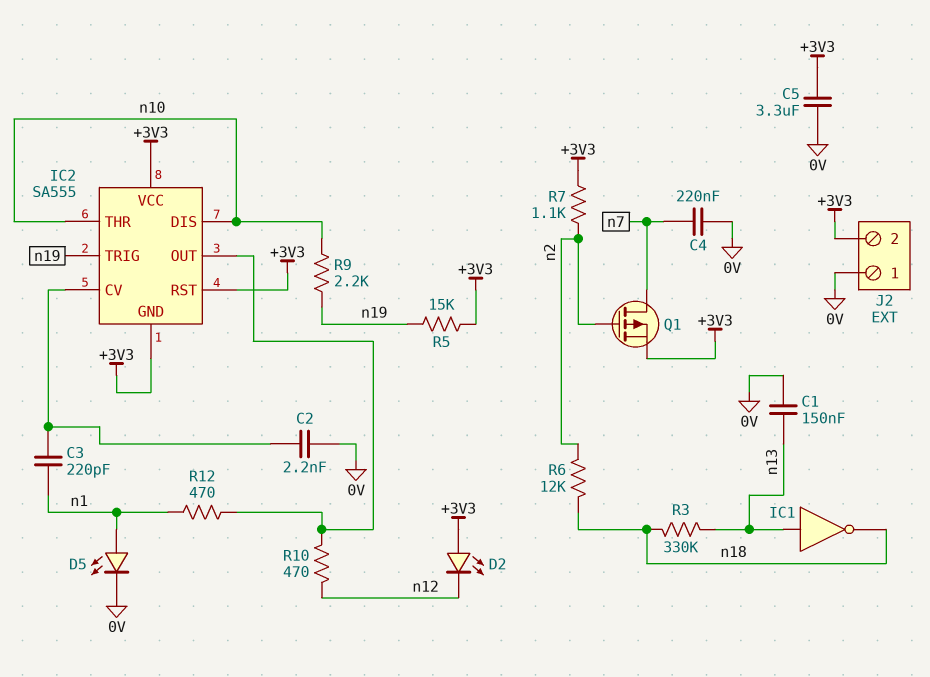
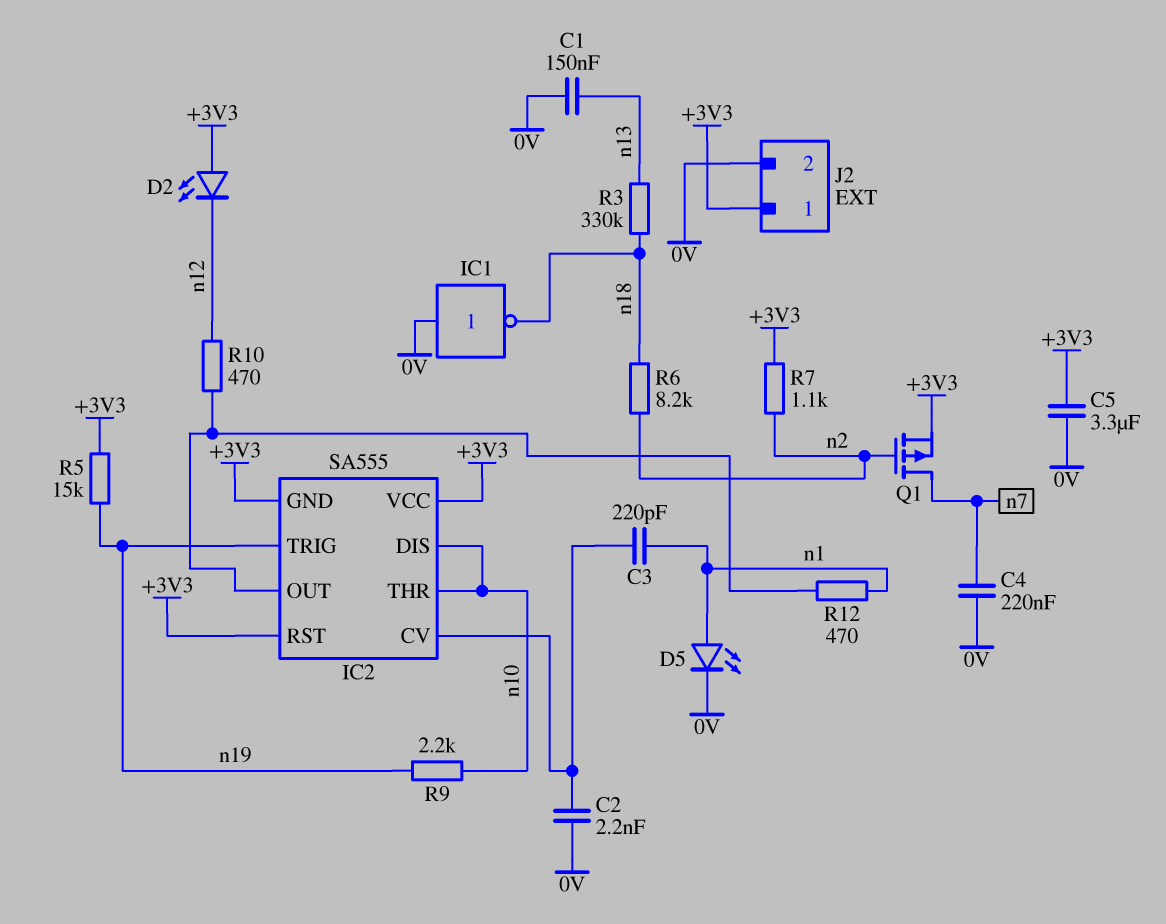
IC1: NOT (in n13, out n18) -> NOT (in 0V, out n18)
J2 pin 1: 0V -> +3V3
J2 pin 2: +3V3 -> 0V
R6: 12k (n2, n18) -> 8.2k (n2, n18)

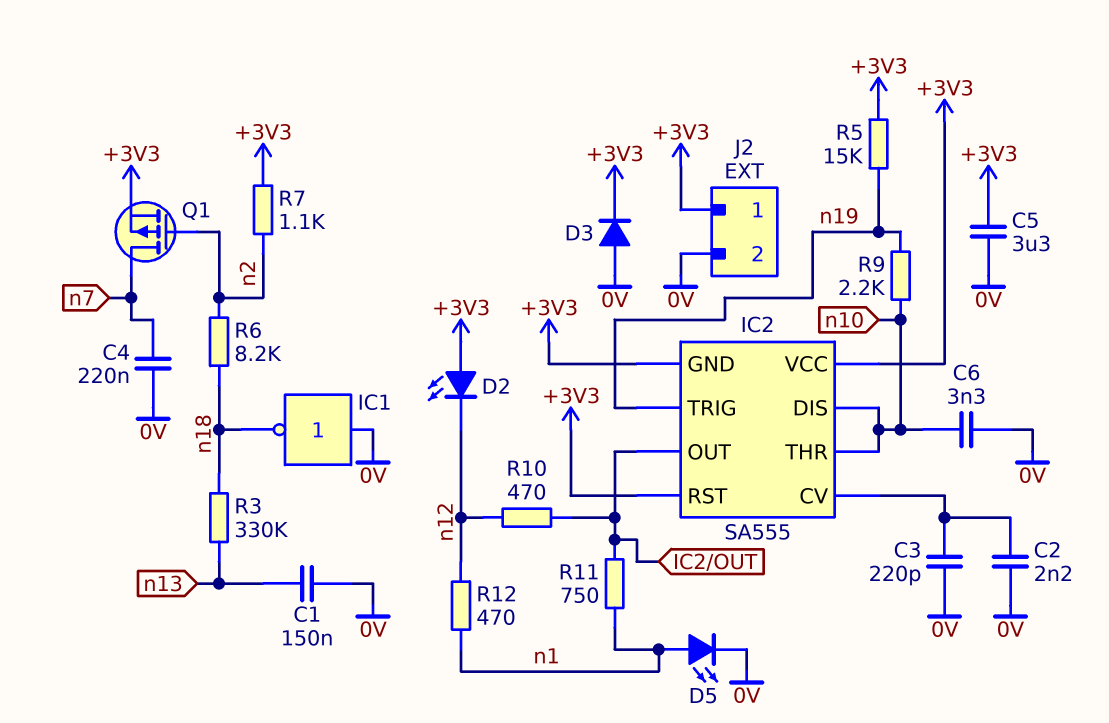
C3: 220pF (IC2/CV, n1) -> 220pF (0V, IC2/CV)
C6: none -> 3.3nF (0V, n10)
D3: none -> diode (A 0V, K +3V3)
R11: none -> 750 (IC2/OUT, n1)
R12: 470 (IC2/OUT, n1) -> 470 (n1, n12)

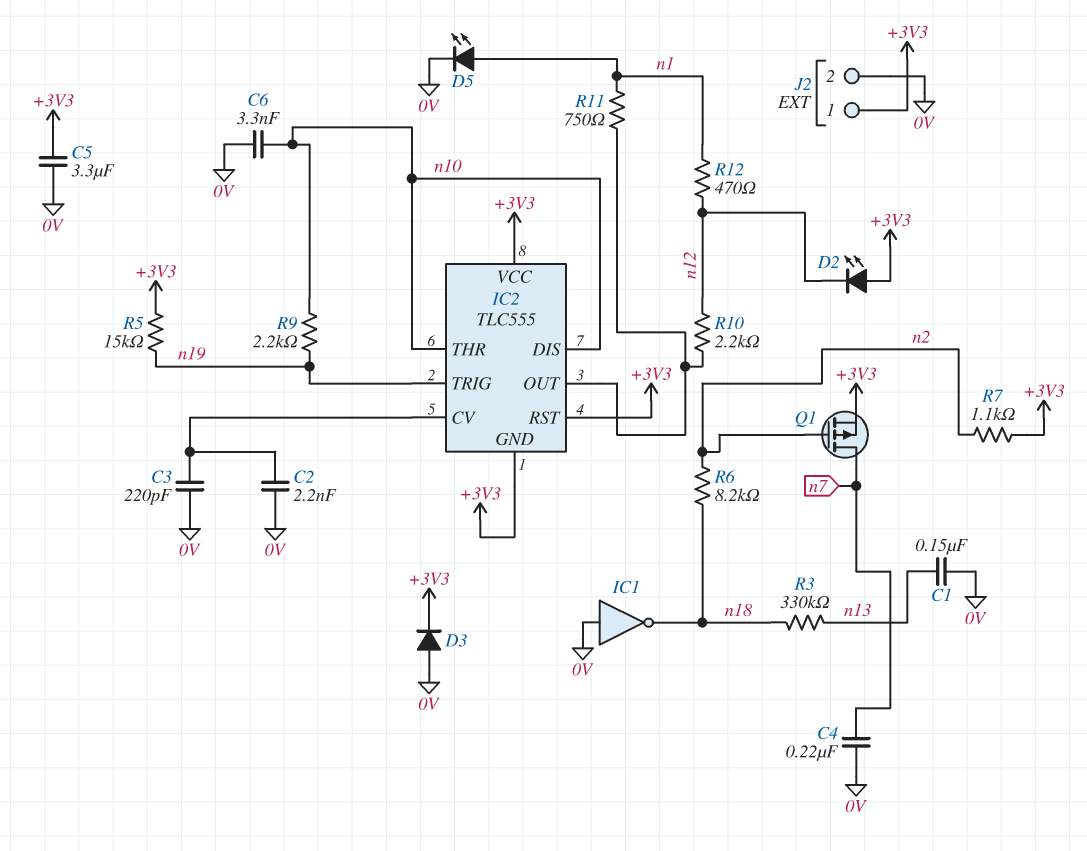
IC2: SA555 -> TLC555
R10: 470 (IC2/OUT, n12) -> 2.2k (IC2/OUT, n12)

